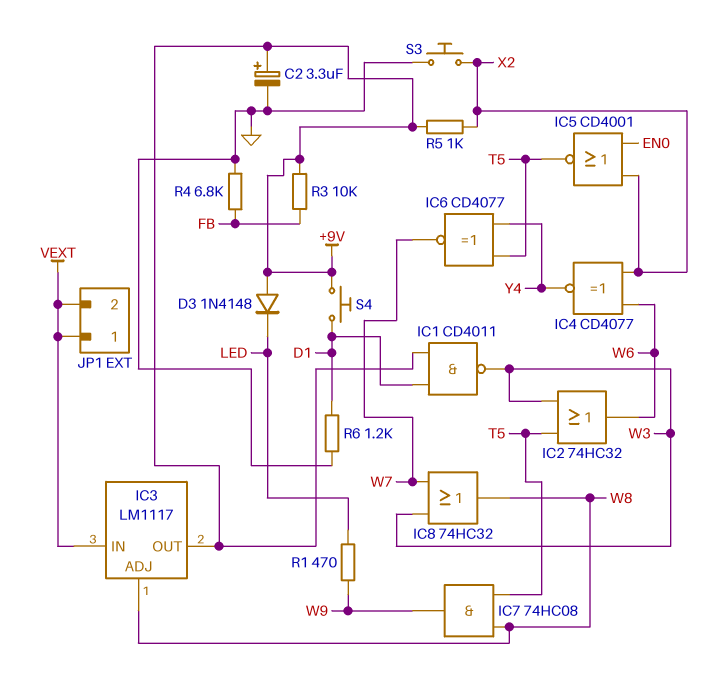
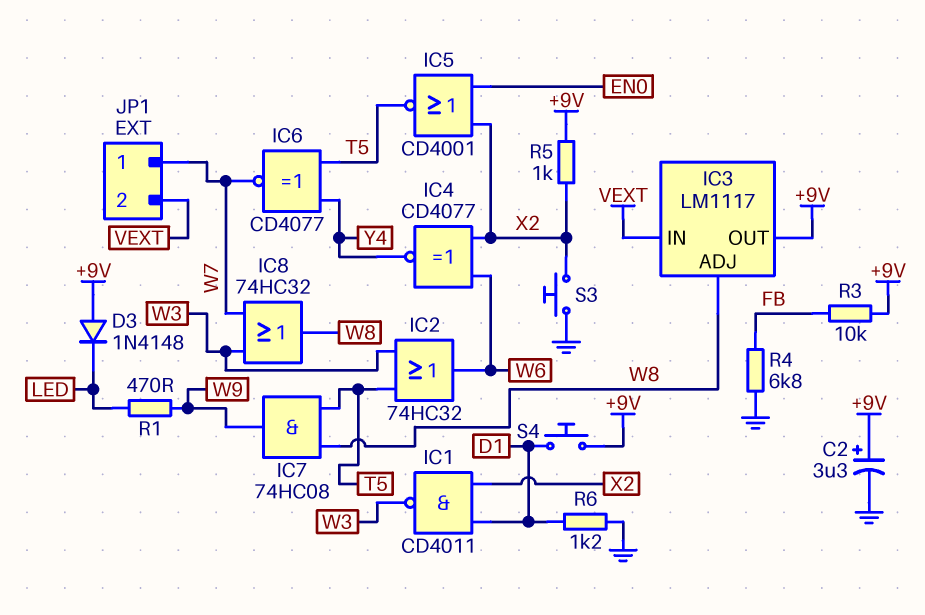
IC1: NAND CD4011 (in +9V, in D1, out W3) -> NAND CD4011 (in D1, in X2, out W3)
JP1 pin 1: VEXT -> W7

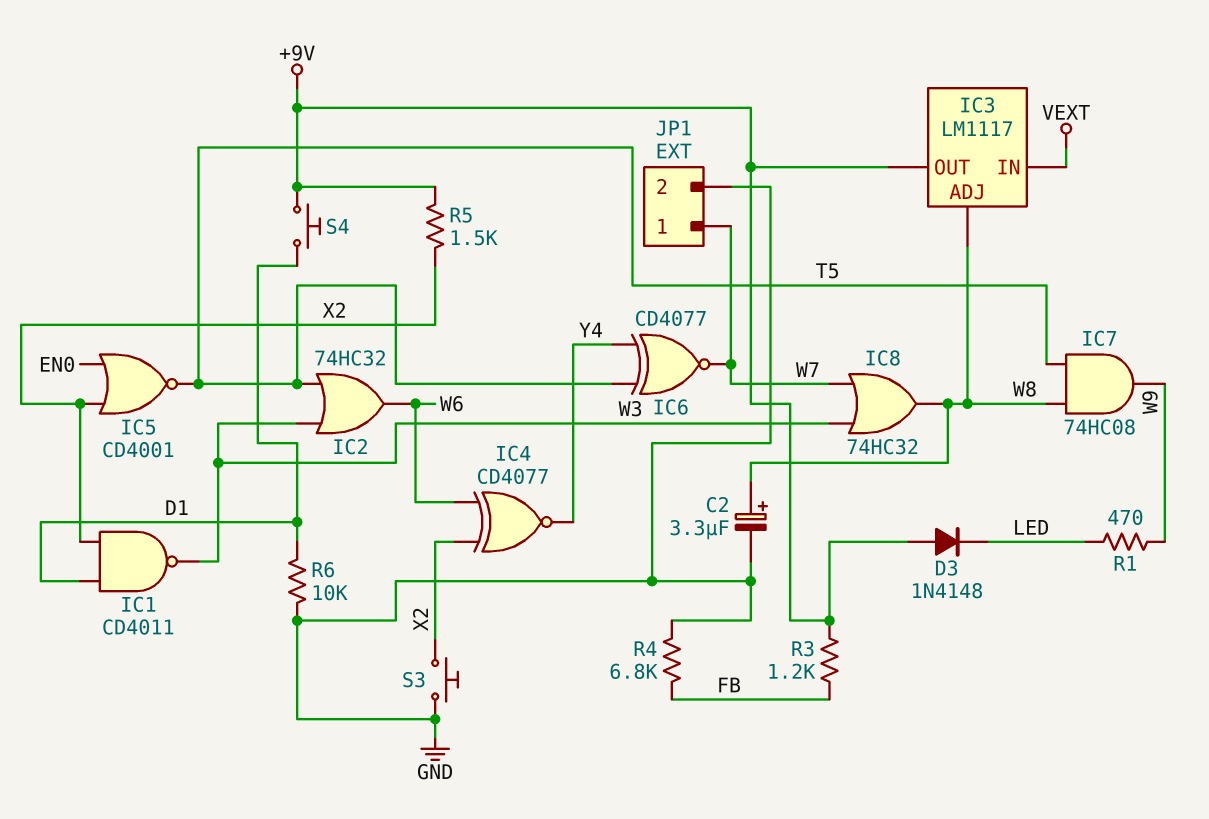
C2: 3.3uF (plus +9V, minus GND) -> 3.3uF (plus W8, minus GND)
JP1 pin 2: VEXT -> GND
R3: 10k (+9V, FB) -> 1.2k (+9V, FB)
R5: 1k (+9V, X2) -> 1.5k (+9V, X2)
R6: 1.2k (D1, GND) -> 10k (D1, GND)

